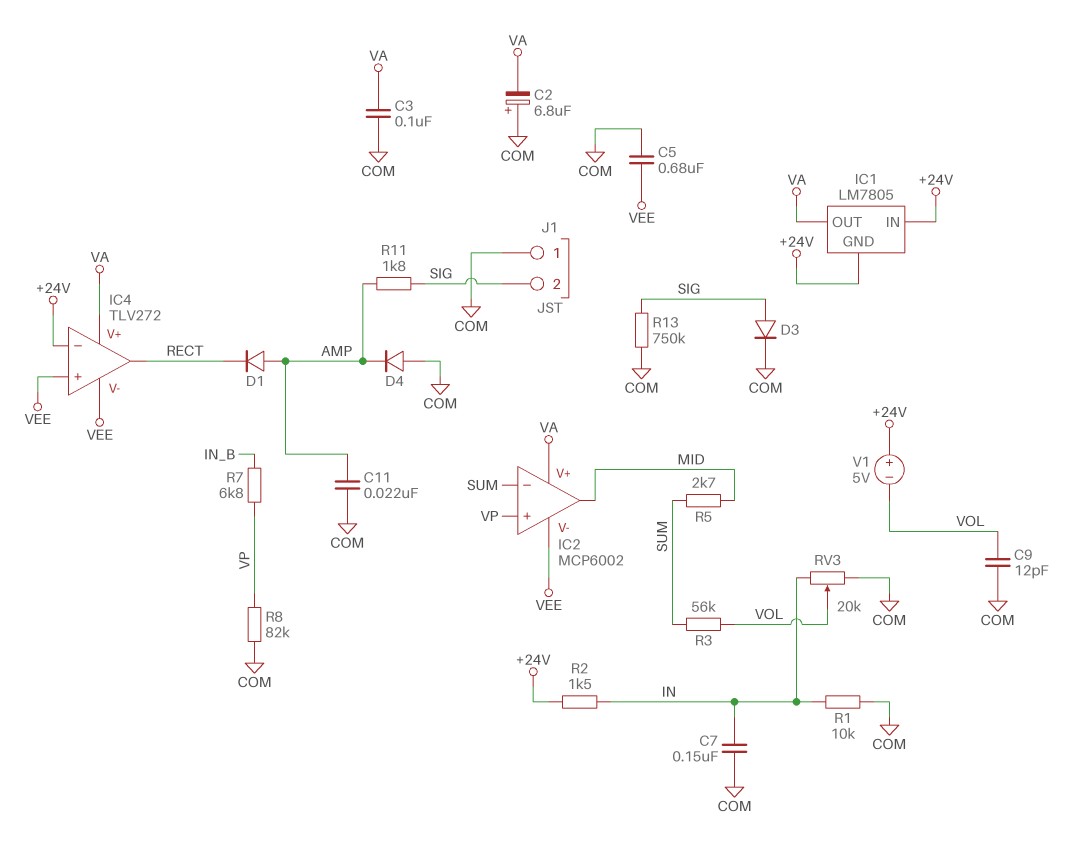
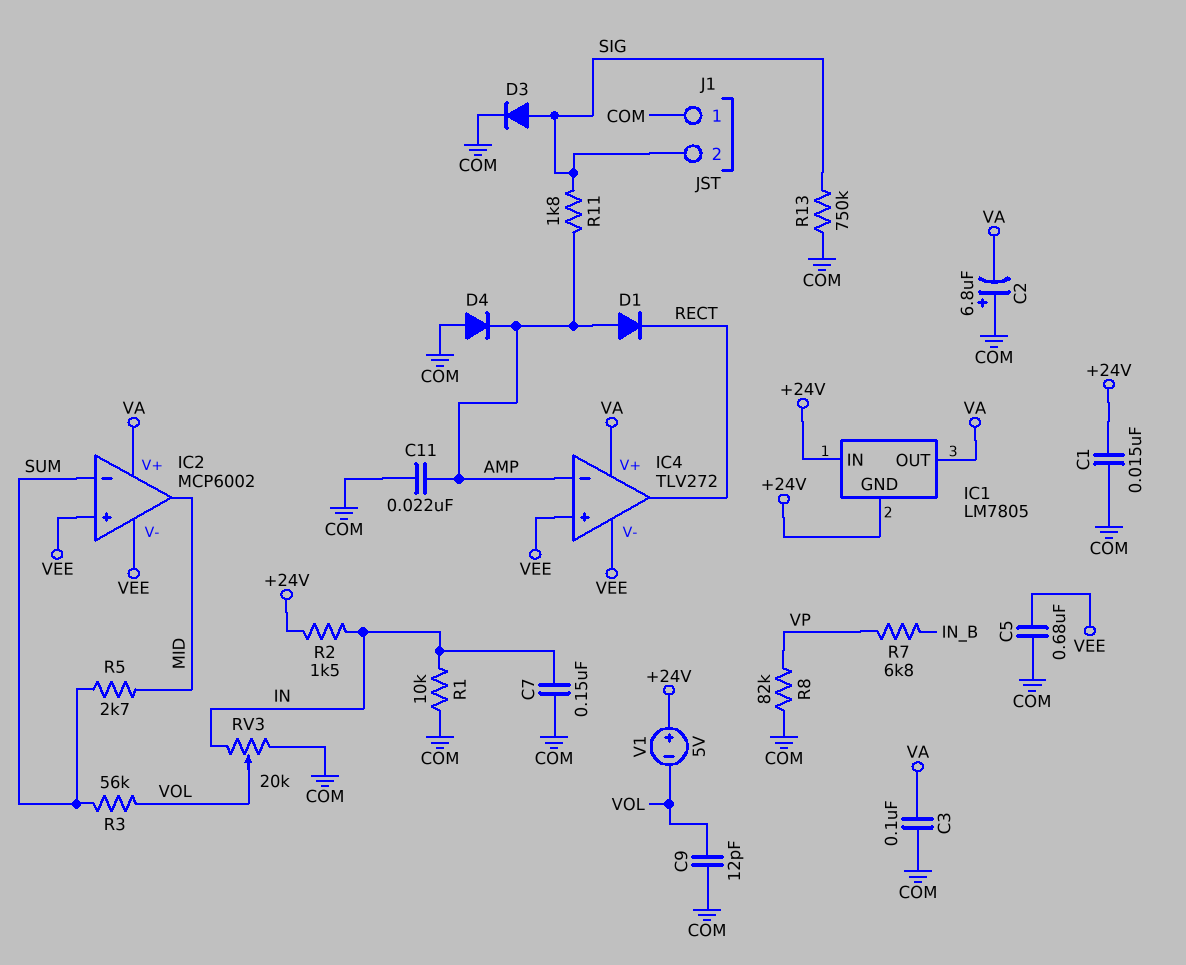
C1: none -> 15nF (+24V, COM)
IC2 pin in+: VP -> VEE
IC4 pin in-: +24V -> AMP

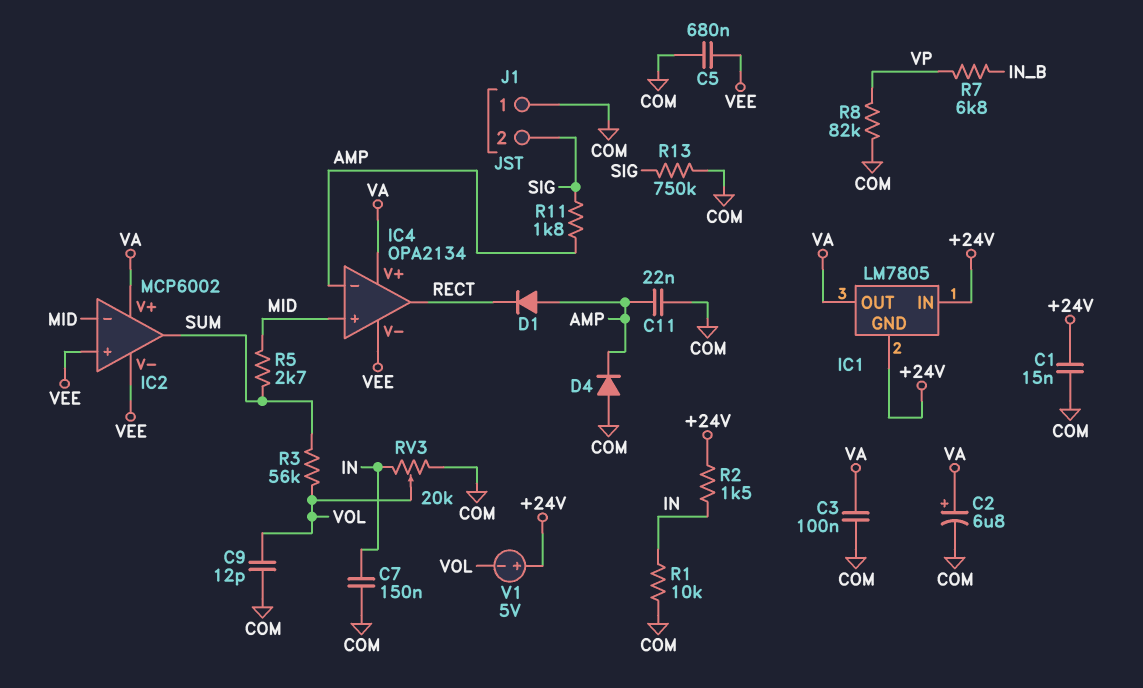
C2: 6.8uF (plus COM, minus VA) -> 6.8uF (plus VA, minus COM)
D3: diode (A SIG, K COM) -> none
IC2 pin in-: SUM -> MID
IC2 pin out: MID -> SUM
IC4: TLV272 -> OPA2134
IC4 pin in+: VEE -> MID

